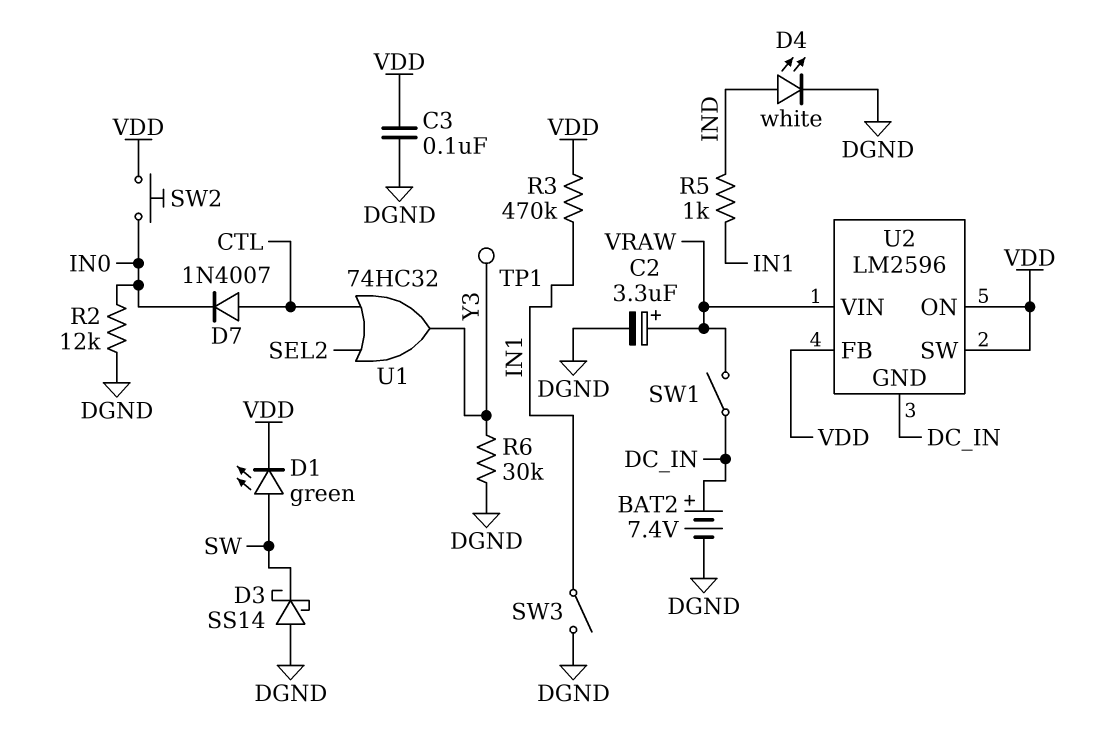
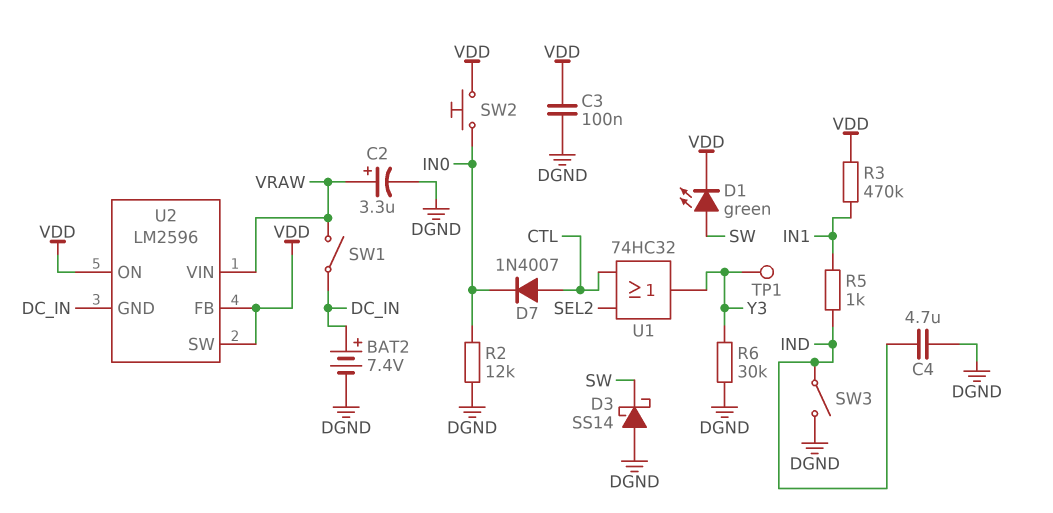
C4: none -> 4.7uF (DGND, IND)
D4: LED white (A IND, K DGND) -> none
SW3: switch (DGND, IN1) -> switch (DGND, IND)

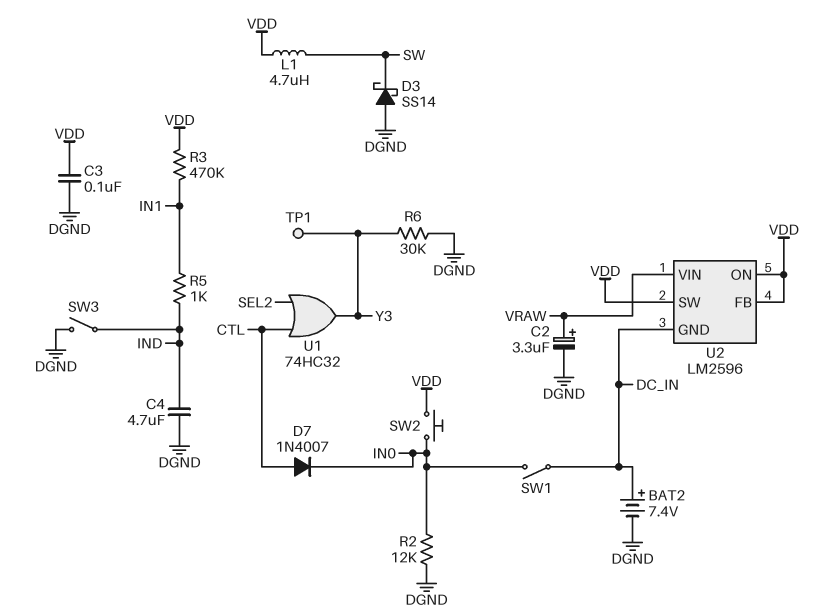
D1: LED green (A SW, K VDD) -> none
L1: none -> 4.7uH (SW, VDD)
SW1: switch (DC_IN, VRAW) -> switch (DC_IN, IN0)

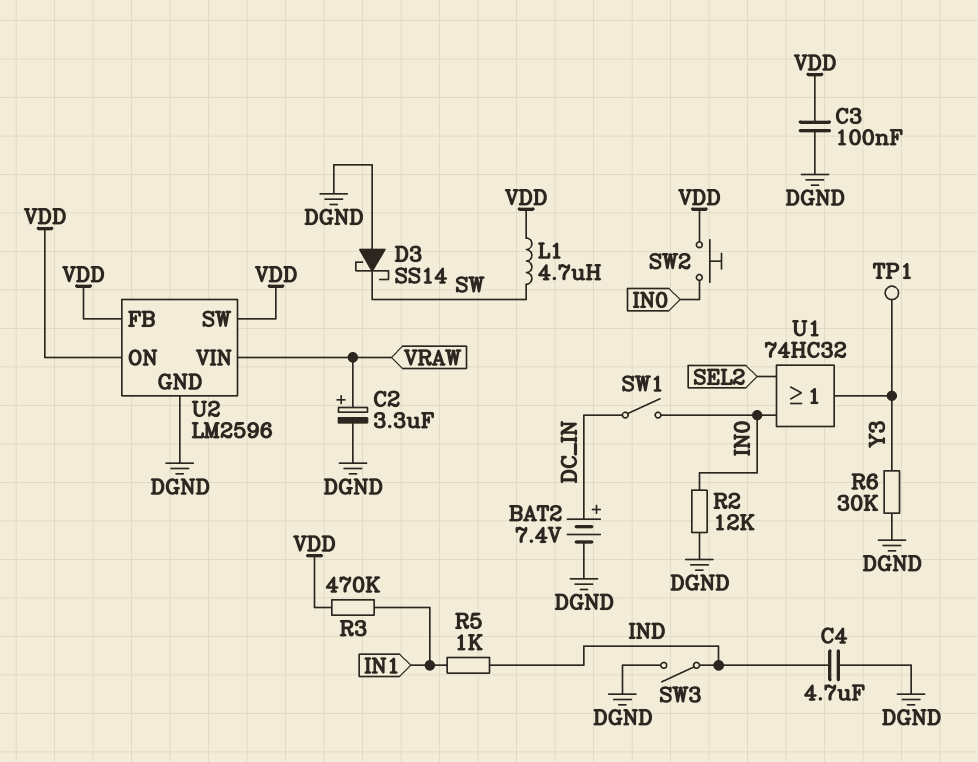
D7: diode 1N4007 (A CTL, K IN0) -> none
U1: OR 74HC32 (in CTL, in SEL2, out Y3) -> OR 74HC32 (in IN0, in SEL2, out Y3)
U2 pin GND: DC_IN -> DGND

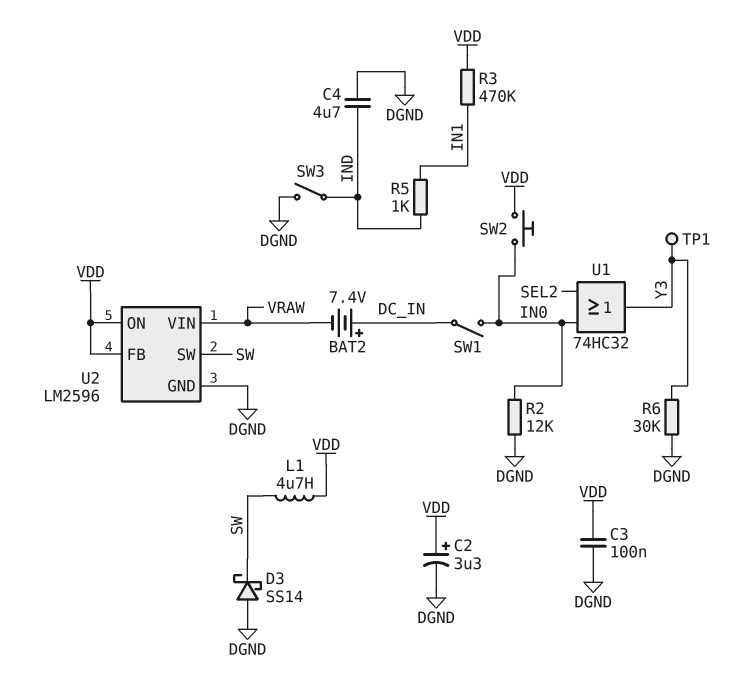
BAT2: 7.4V (plus DC_IN, minus DGND) -> 7.4V (plus DC_IN, minus VRAW)
C2: 3.3uF (plus VRAW, minus DGND) -> 3.3uF (plus VDD, minus DGND)
U2 pin SW: VDD -> SW

